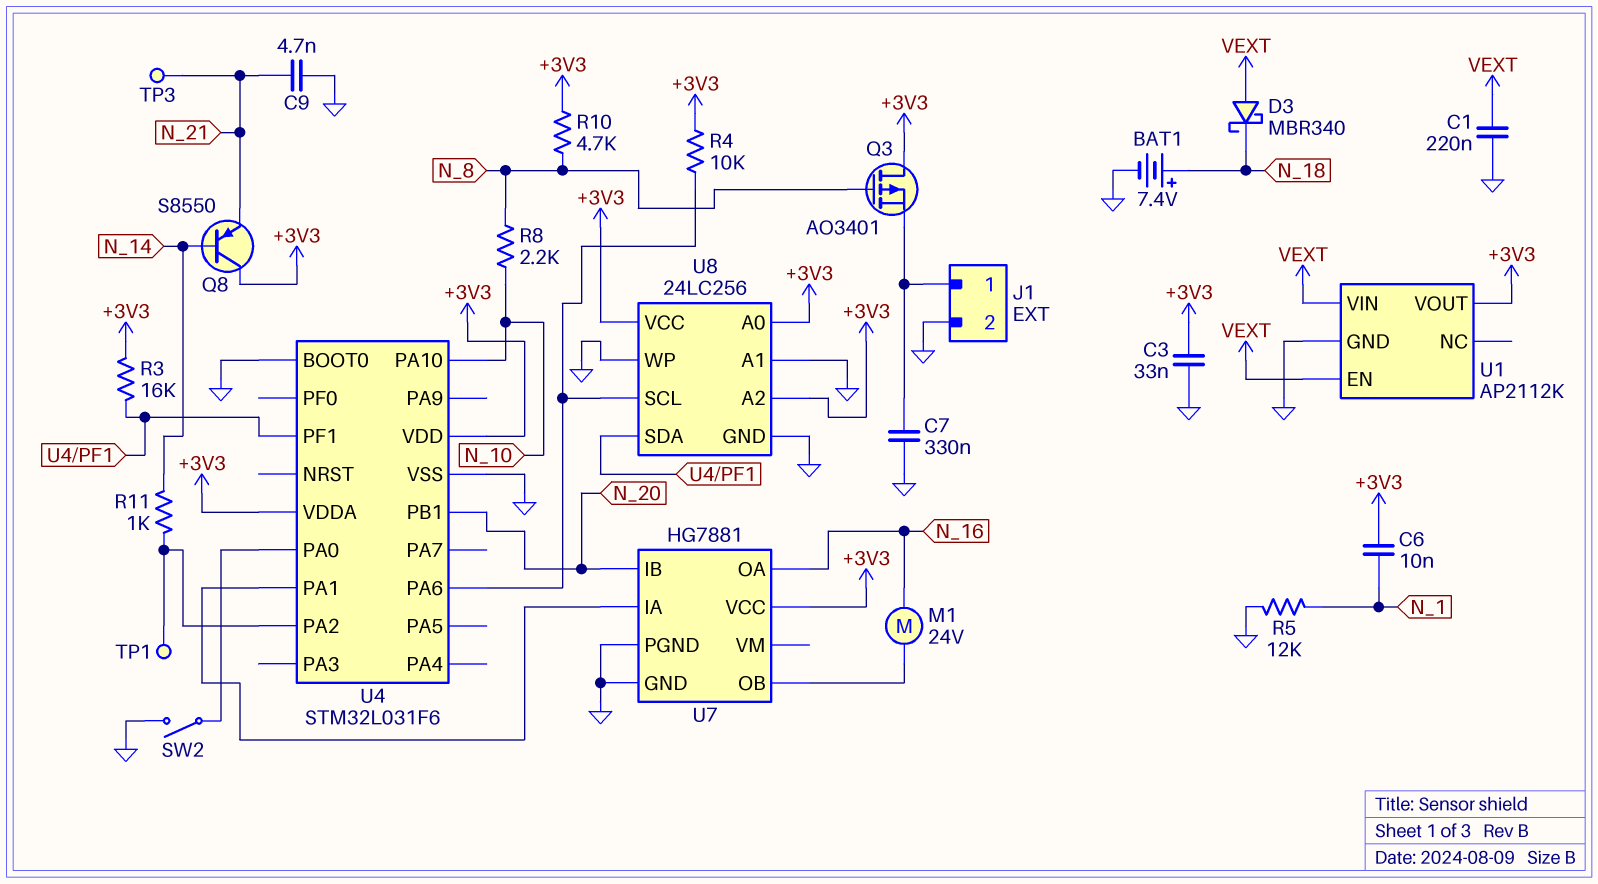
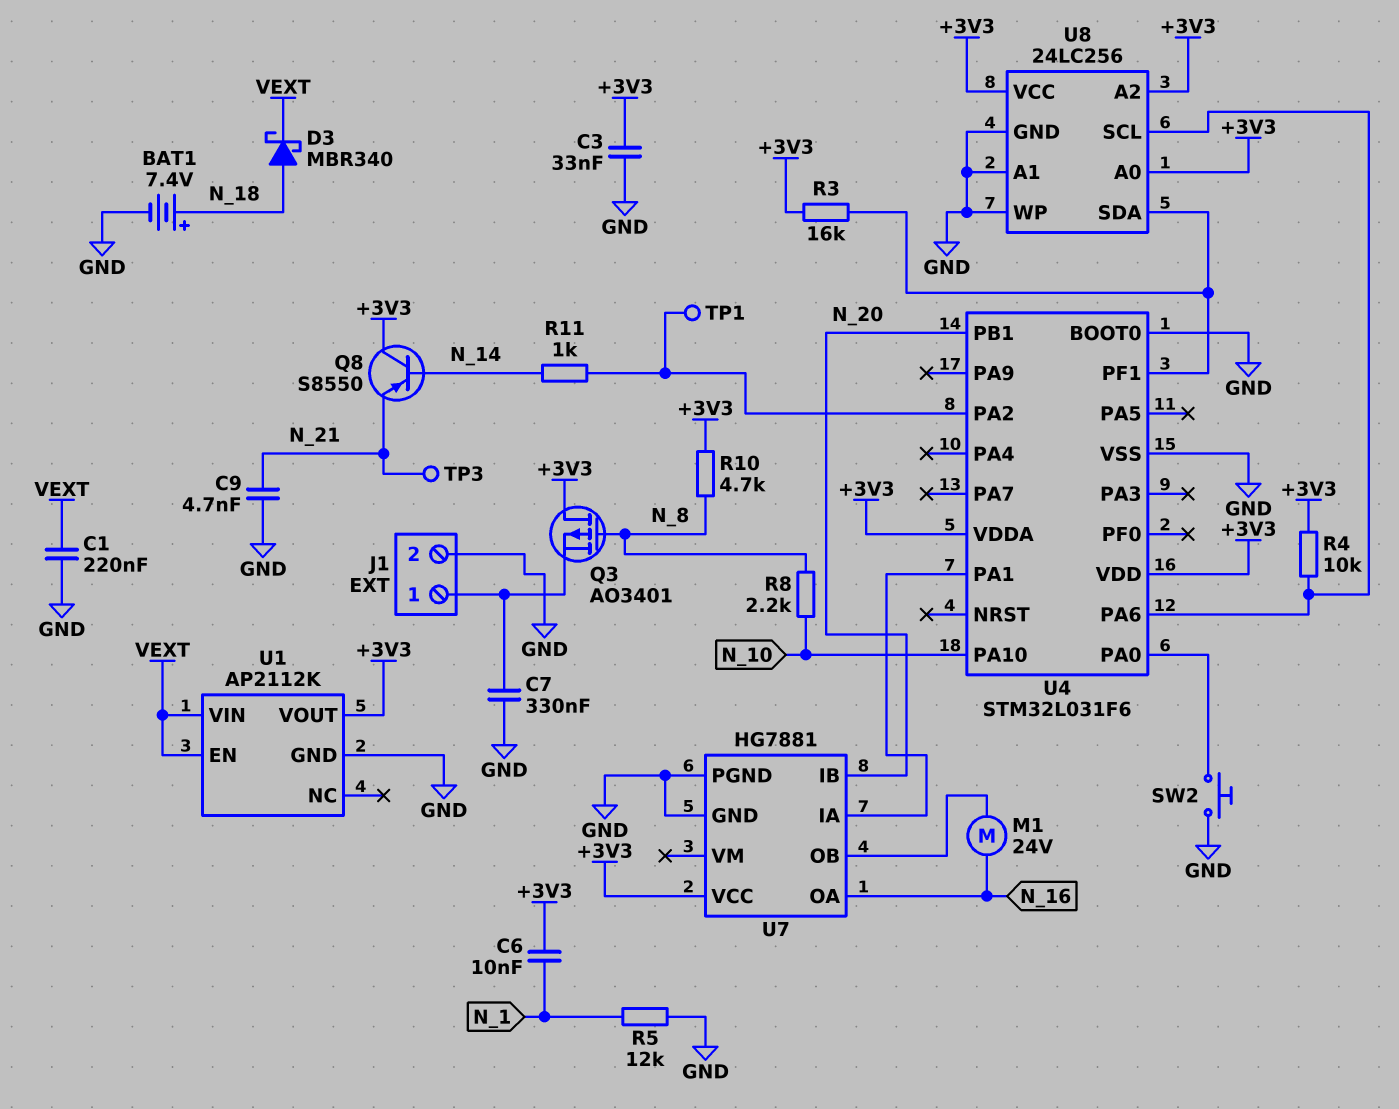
D3: schottky MBR340 (A VEXT, K N_18) -> schottky MBR340 (A N_18, K VEXT)
SW2: switch (GND, U4/PA0) -> button (GND, U4/PA0)

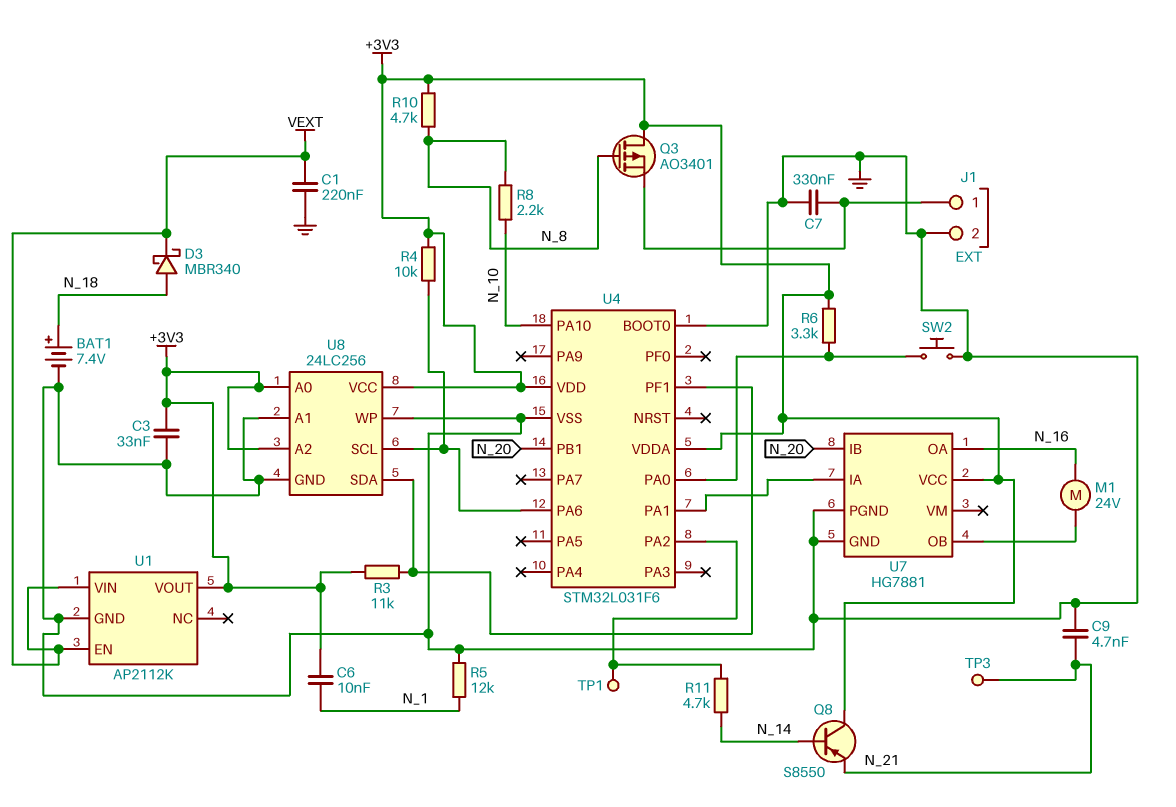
R3: 16k (+3V3, U4/PF1) -> 11k (+3V3, U4/PF1)
R6: none -> 3.3k (+3V3, U4/PA0)
R11: 1k (N_14, U4/PA2) -> 4.7k (N_14, U4/PA2)

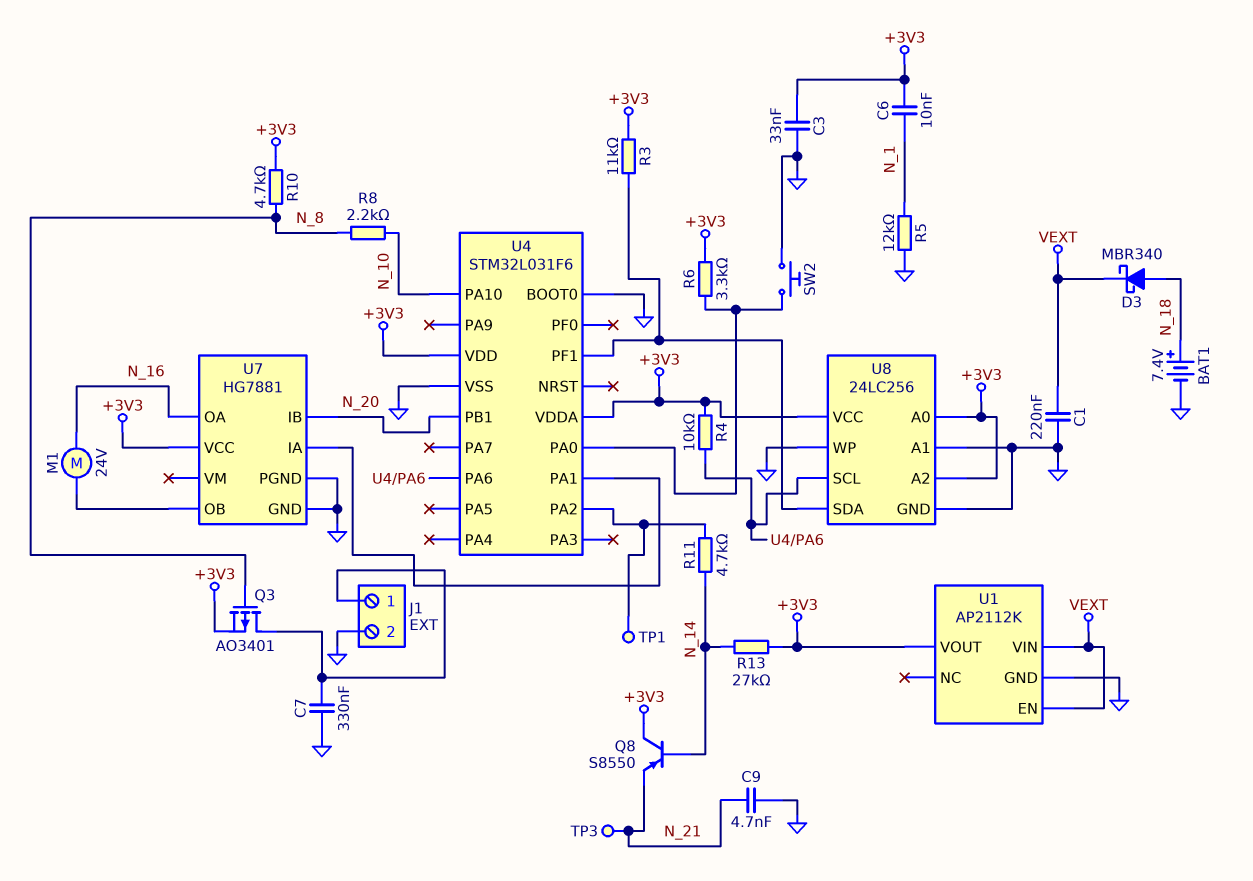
Q3: PMOS AO3401 (G N_8, D +3V3, S J1/1) -> PMOS AO3401 (G N_8, D J1/1, S +3V3)
R13: none -> 27k (+3V3, N_14)

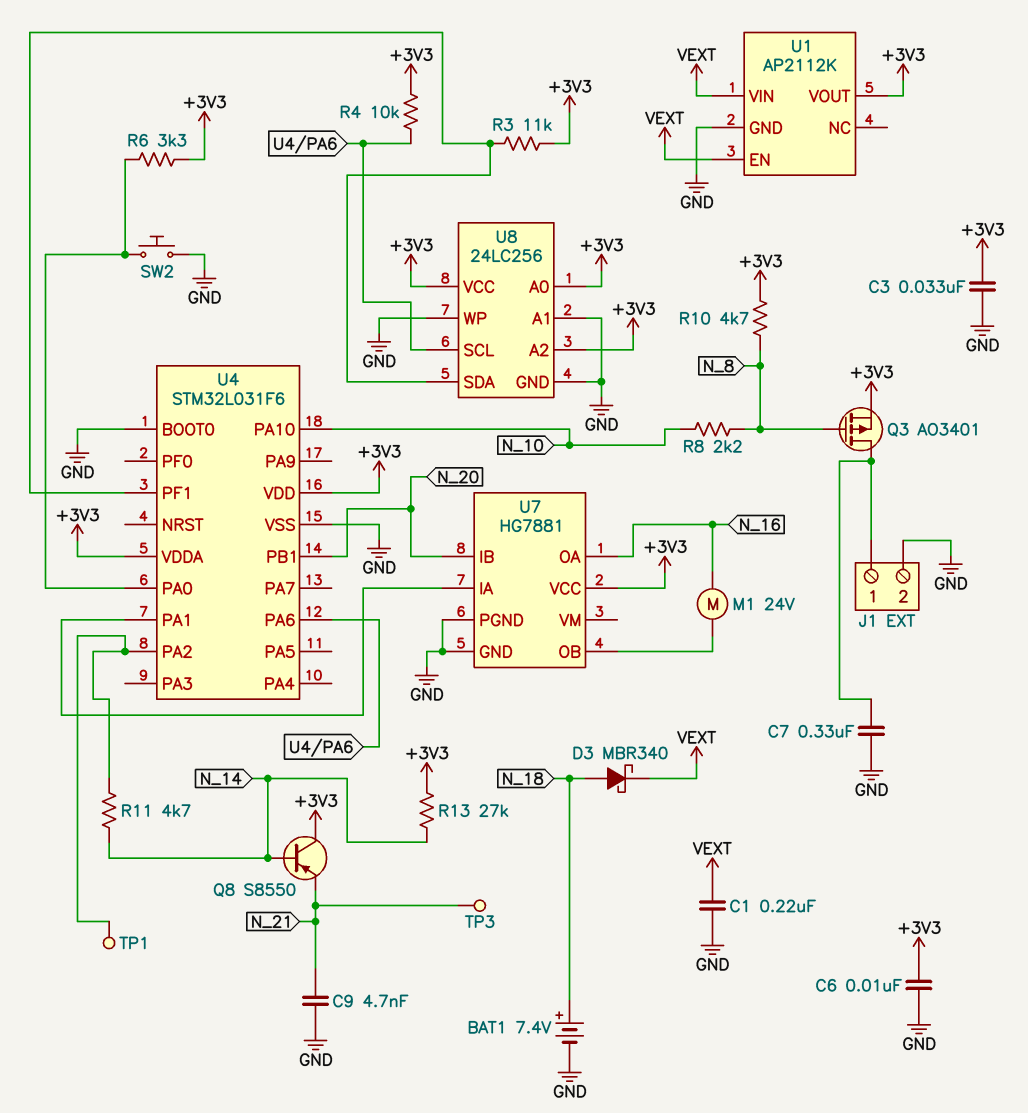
C6: 10nF (+3V3, N_1) -> 10nF (+3V3, GND)
R5: 12k (GND, N_1) -> none

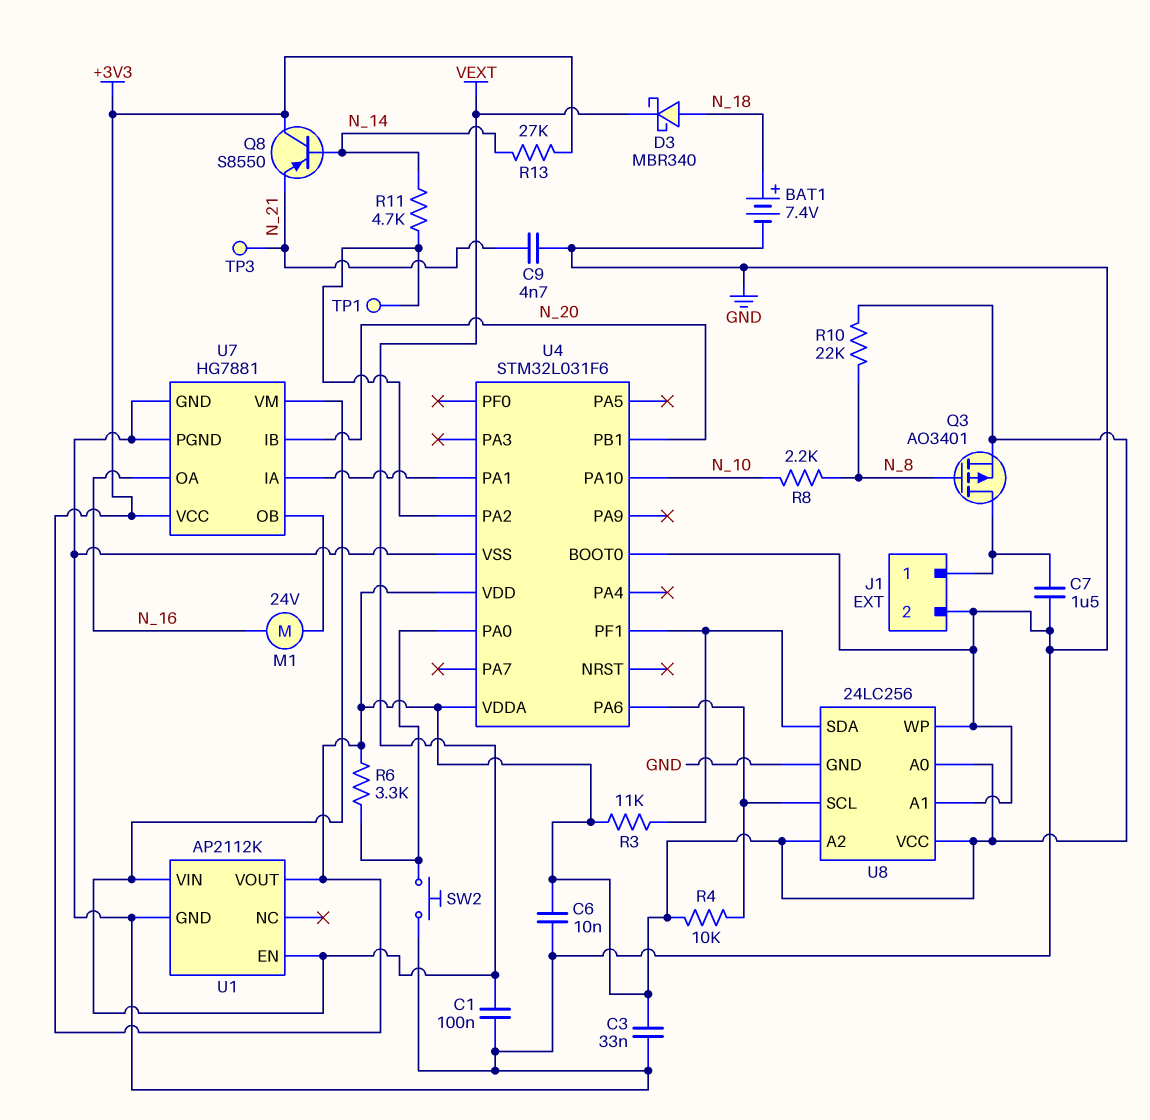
C1: 220nF (GND, VEXT) -> 100nF (GND, VEXT)
C7: 330nF (GND, J1/1) -> 1.5uF (GND, J1/1)
R10: 4.7k (+3V3, N_8) -> 22k (+3V3, N_8)
U7 pin VM: none -> VEXT

